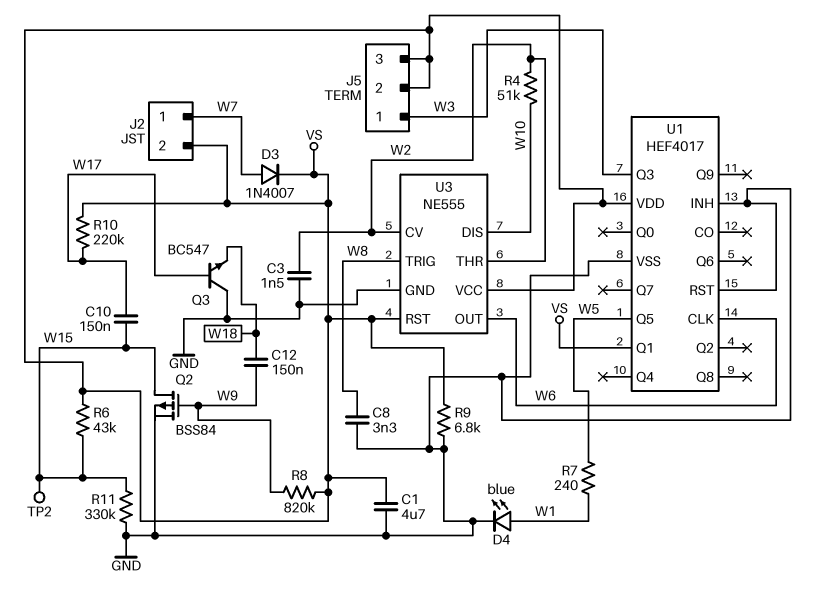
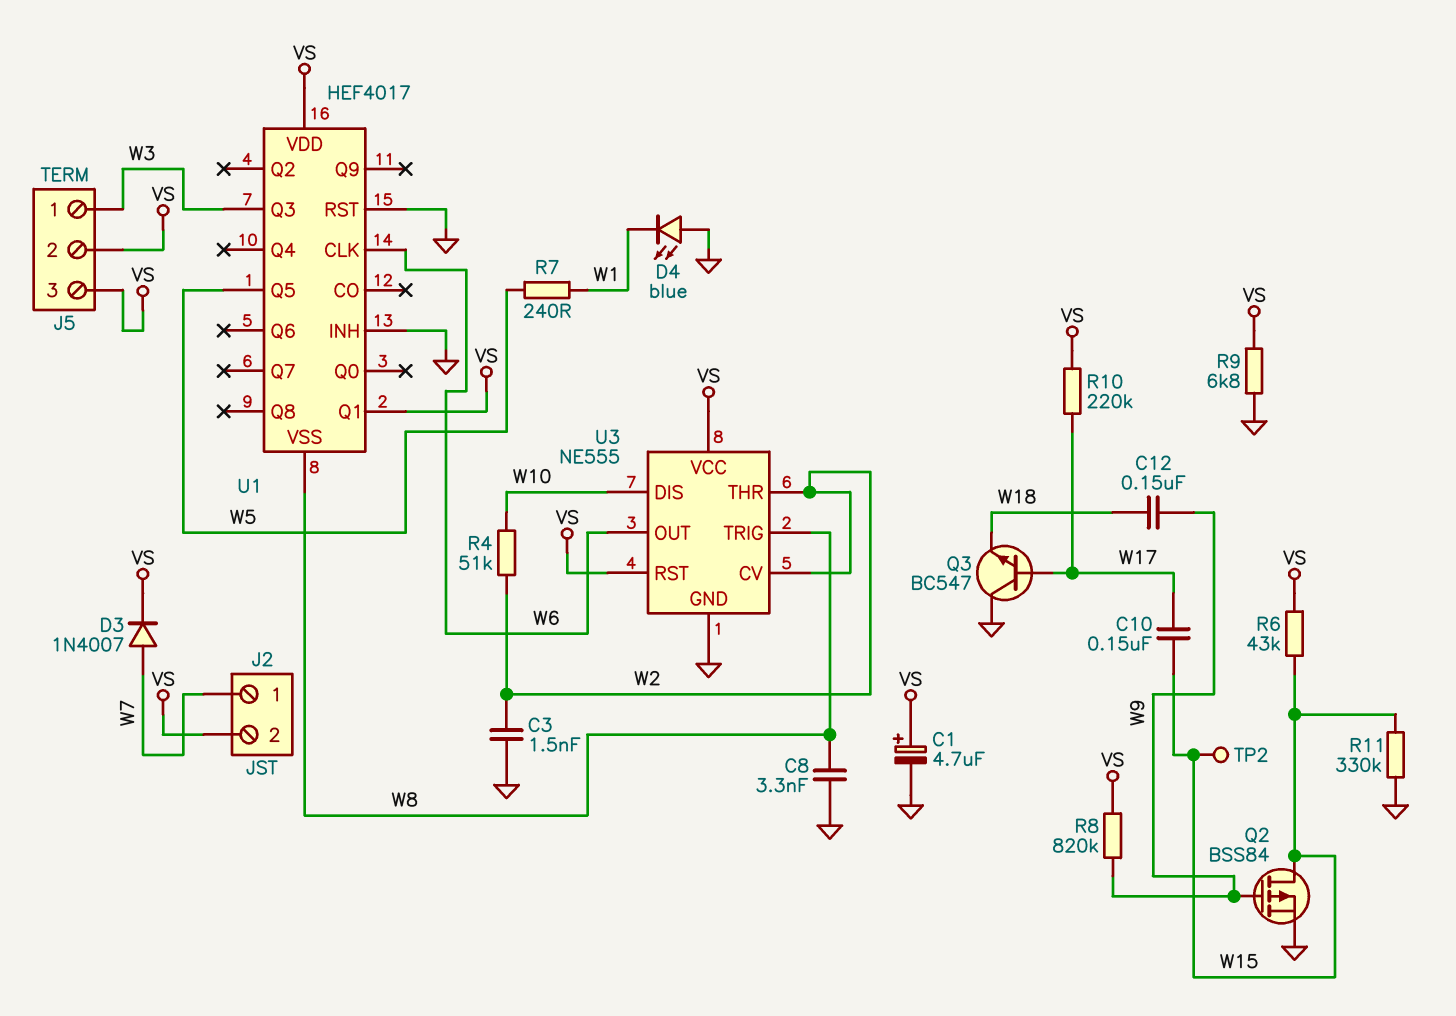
C1: 4.7uF (GND, VS) -> 4.7uF (plus VS, minus GND)
D4: LED blue (A W1, K GND) -> LED blue (A GND, K W1)
U1 pin VSS: GND -> W8

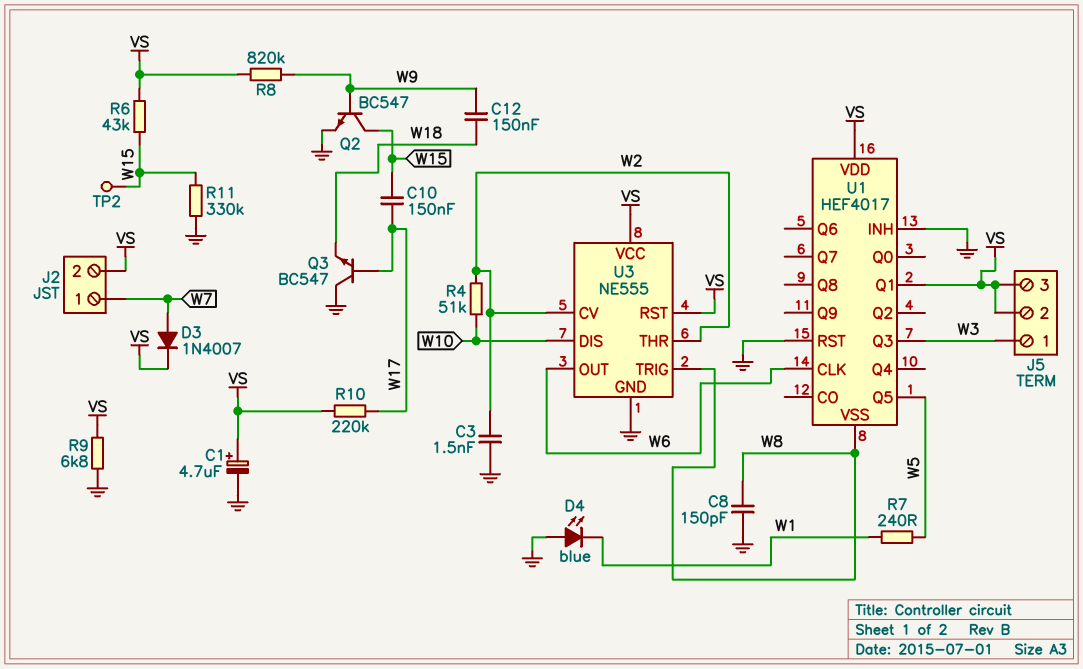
C8: 3.3nF (GND, W8) -> 150pF (GND, W8)
Q2: PMOS BSS84 (G W9, D W15, S GND) -> NPN BC547 (B W9, C W15, E GND)

